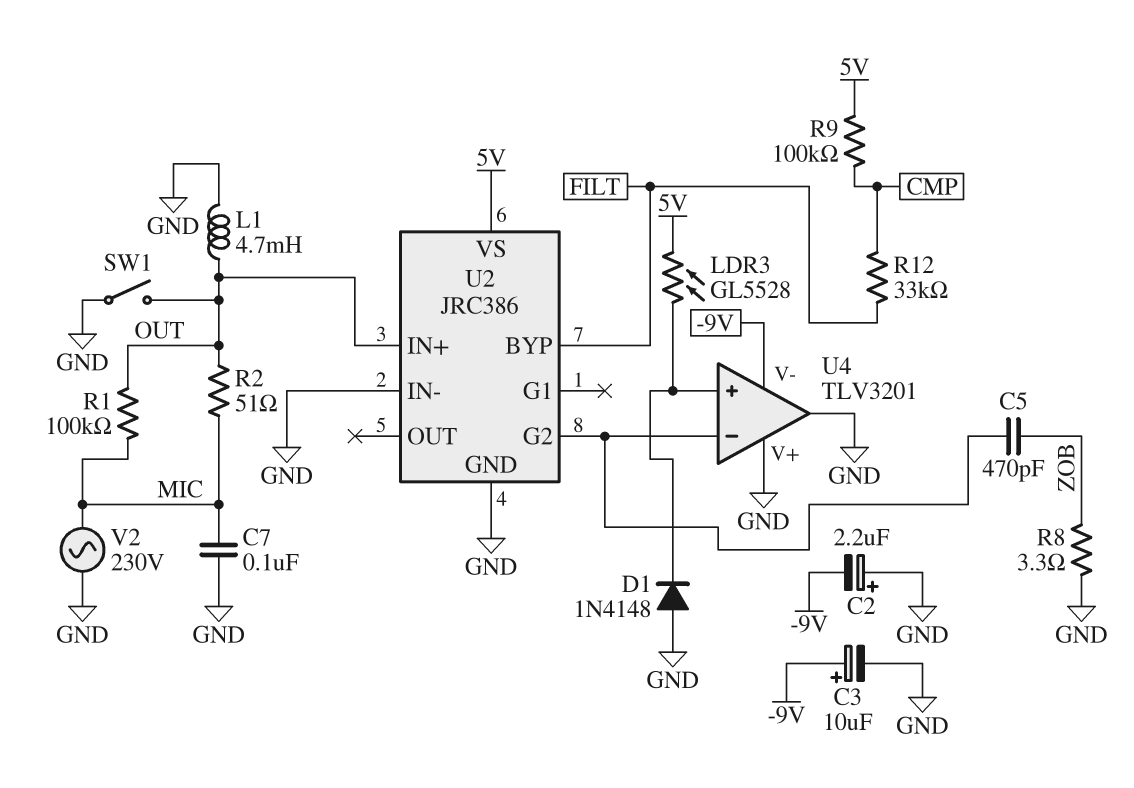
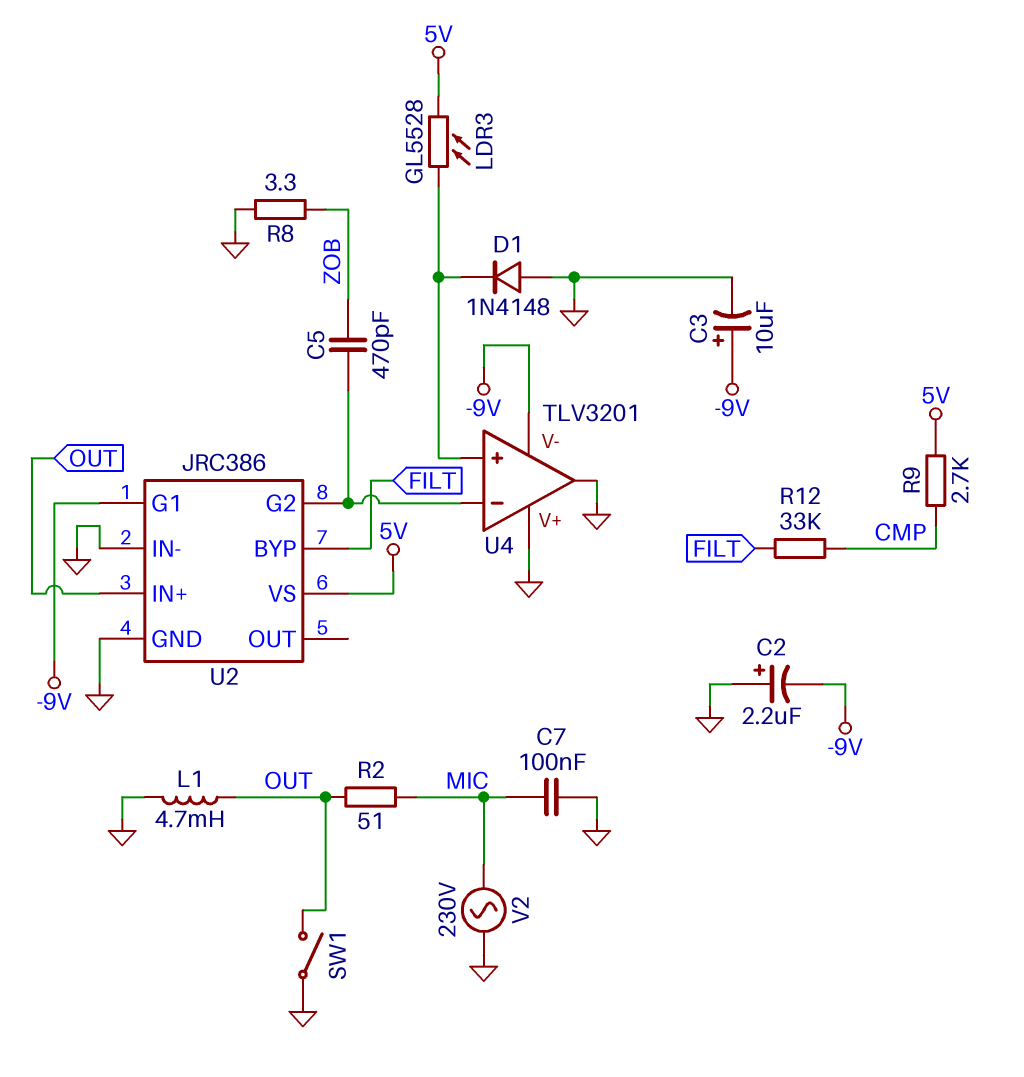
R1: 100k (MIC, OUT) -> none
R9: 100k (5V, CMP) -> 2.7k (5V, CMP)
U2 pin G1: none -> -9V

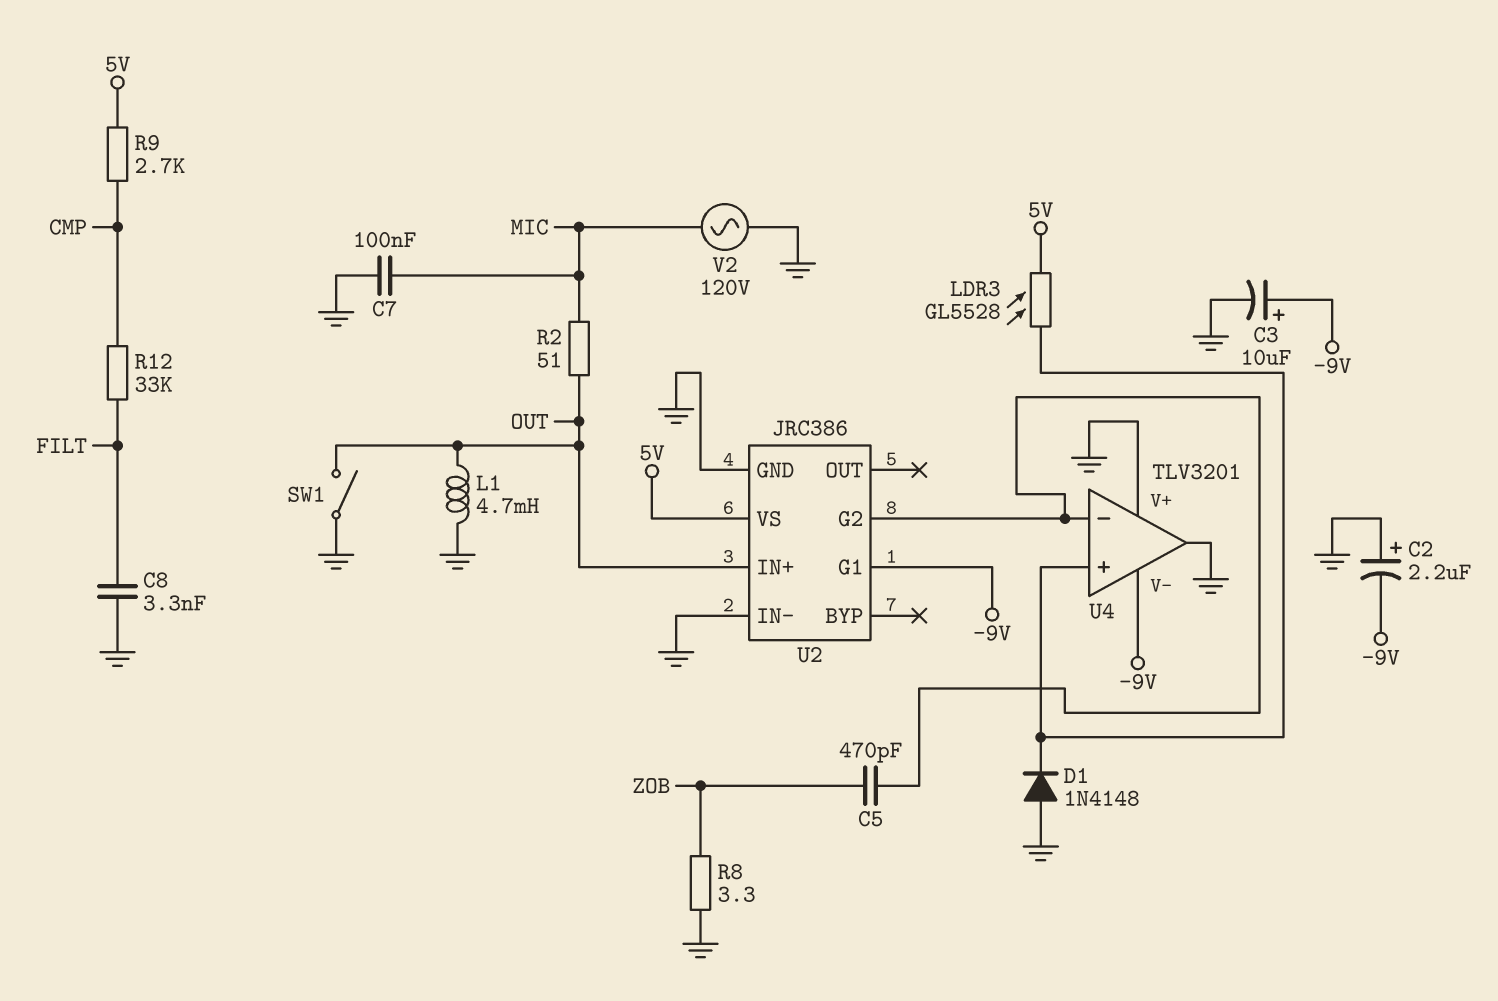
C8: none -> 3.3nF (FILT, GND)
U2 pin BYP: FILT -> none
V2: AC 230V (GND, MIC) -> AC 120V (GND, MIC)

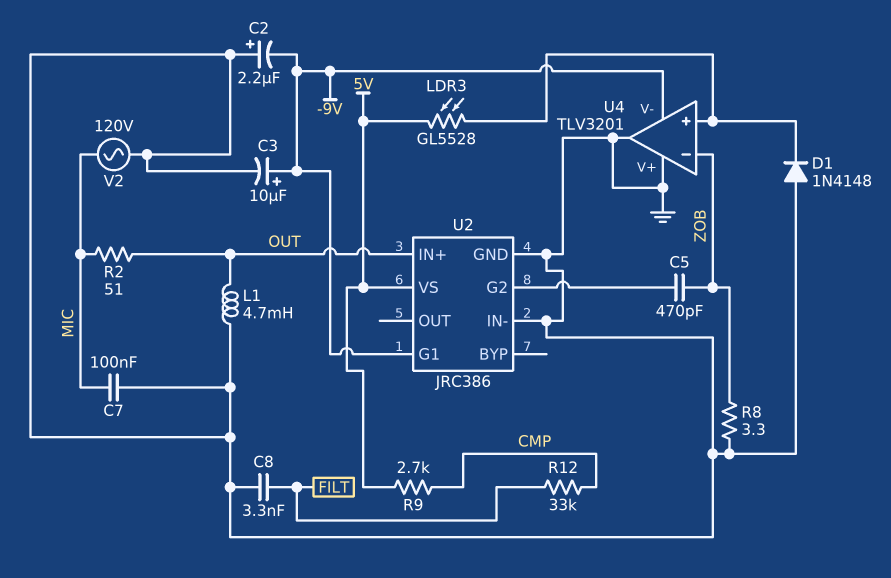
SW1: switch (GND, OUT) -> none
U4 pin in-: U2/G2 -> ZOB

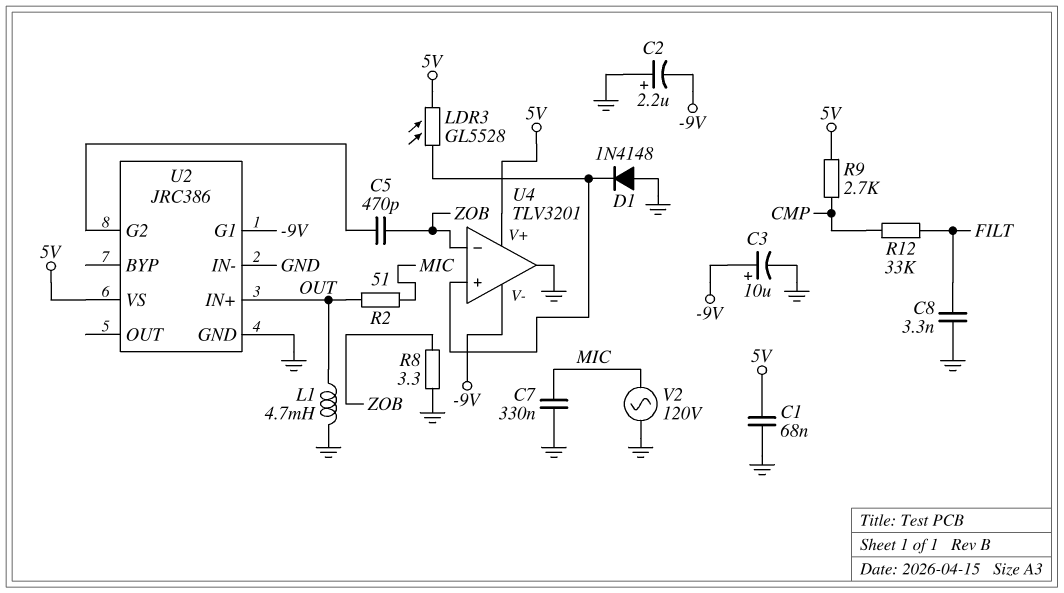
C1: none -> 68nF (5V, GND)
C7: 100nF (GND, MIC) -> 330nF (GND, MIC)
U4 pin V+: GND -> 5V

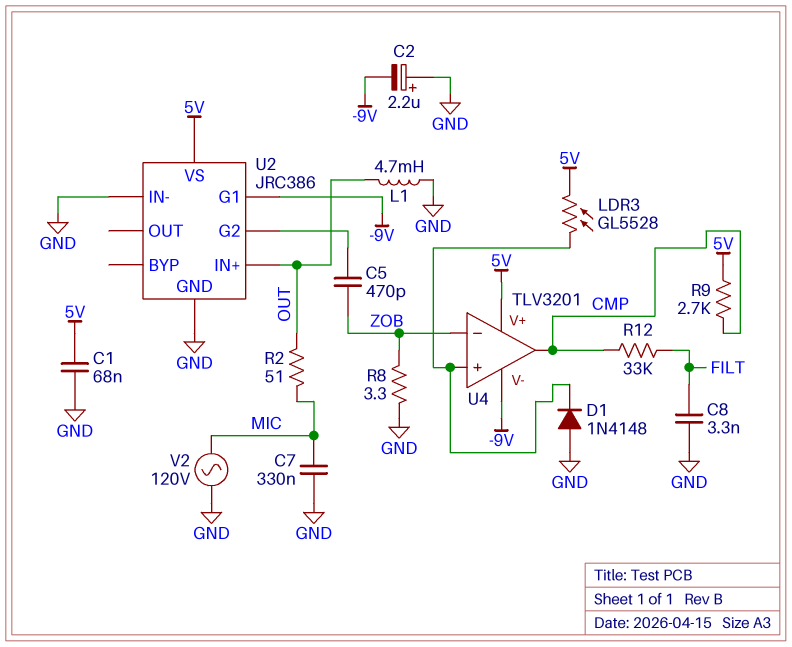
C3: 10uF (plus -9V, minus GND) -> none
U4 pin out: GND -> CMP

